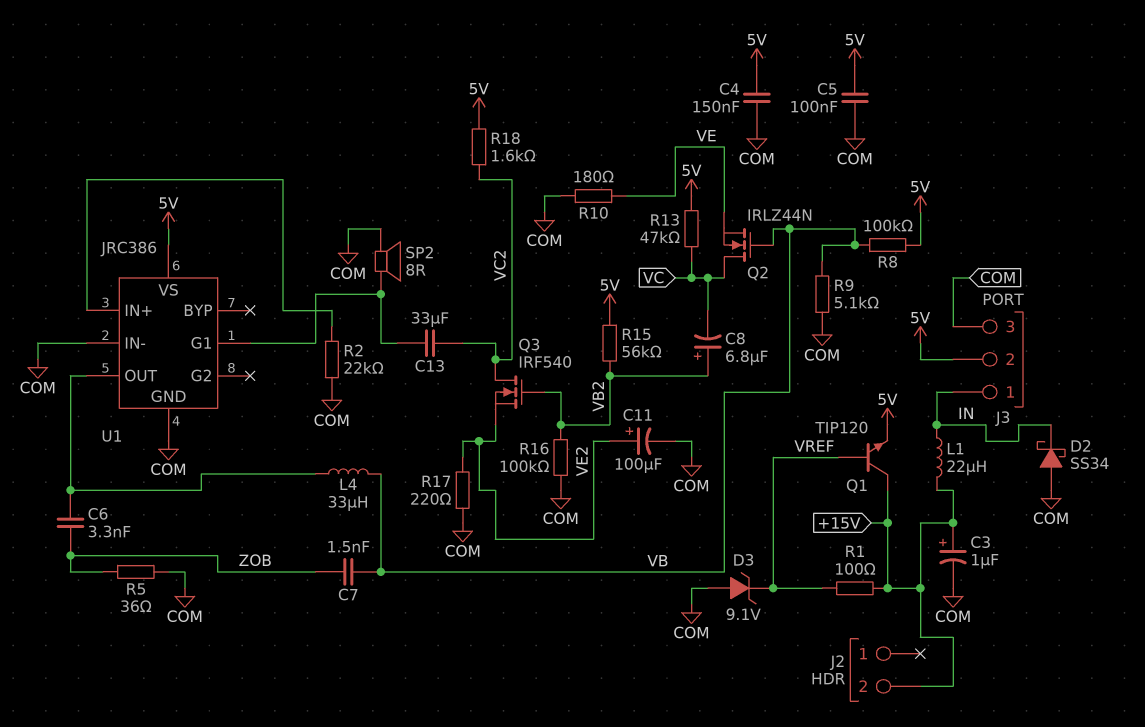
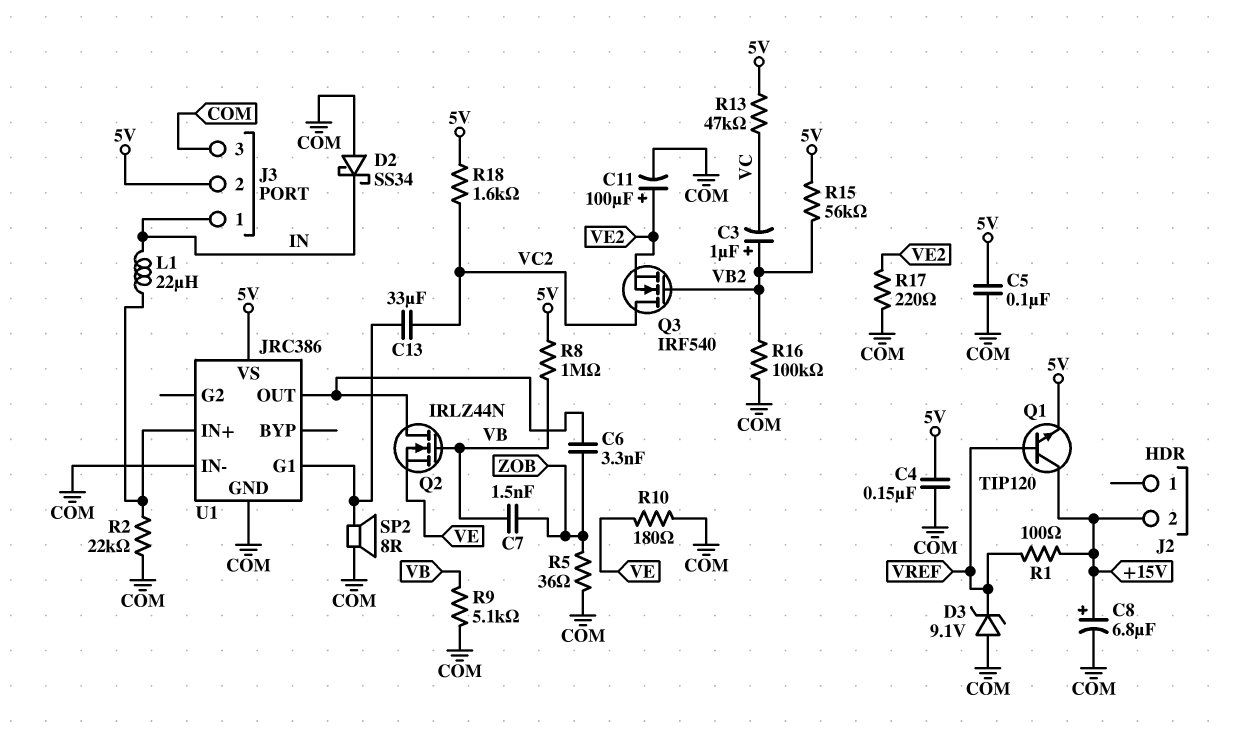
C3: 1uF (plus +15V, minus COM) -> 1uF (plus VB2, minus VC)
C8: 6.8uF (plus VB2, minus VC) -> 6.8uF (plus +15V, minus COM)
L1: 22uH (+15V, IN) -> 22uH (IN, U1/IN+)
L4: 33uH (U1/OUT, VB) -> none
Q2: NMOS IRLZ44N (G VB, D VC, S VE) -> NMOS IRLZ44N (G VB, D U1/OUT, S VE)
R8: 100k (5V, VB) -> 1M (5V, VB)

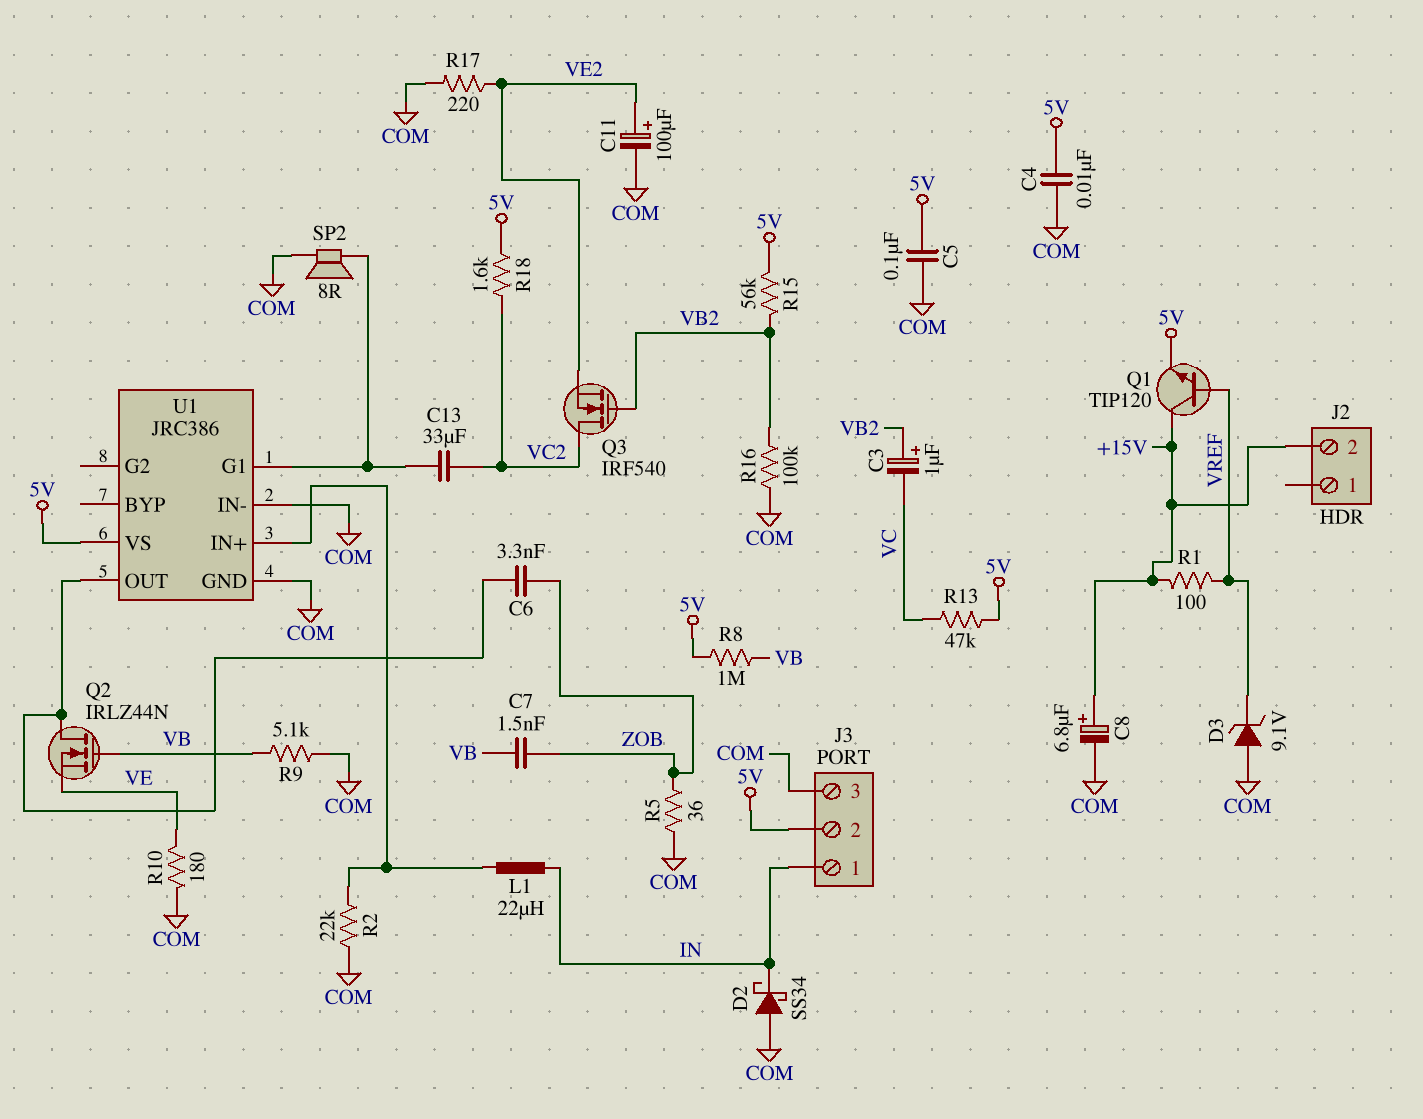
C4: 150nF (5V, COM) -> 10nF (5V, COM)

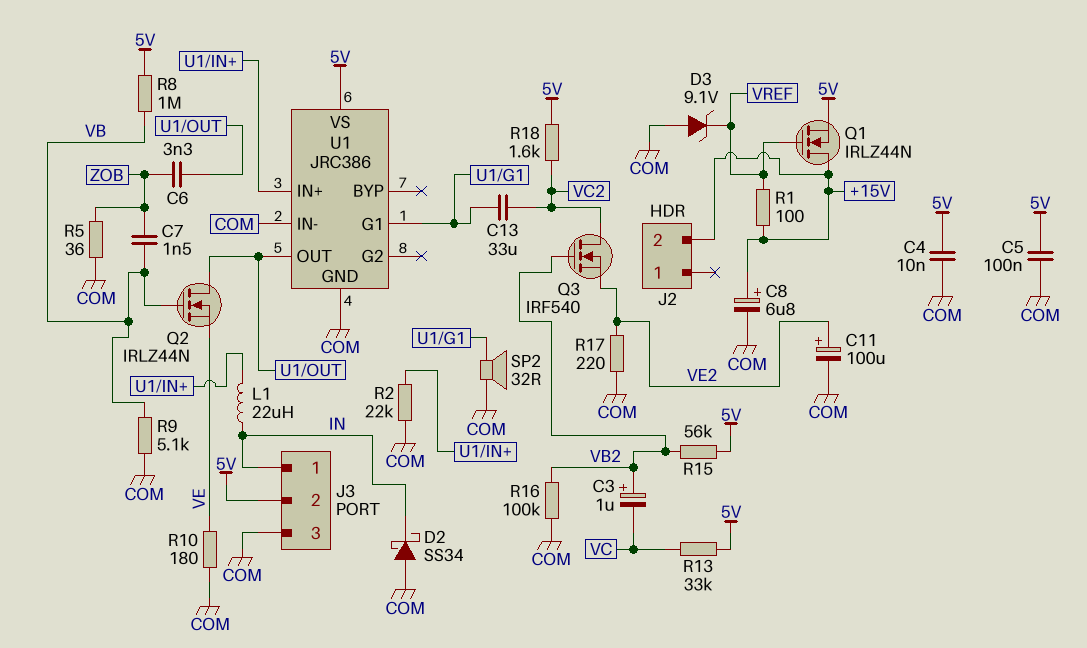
Q1: NPN TIP120 (B VREF, C +15V, E 5V) -> NMOS IRLZ44N (G VREF, D +15V, S 5V)
R13: 47k (5V, VC) -> 33k (5V, VC)
SP2: speaker 8R (COM, U1/G1) -> speaker 32R (COM, U1/G1)

